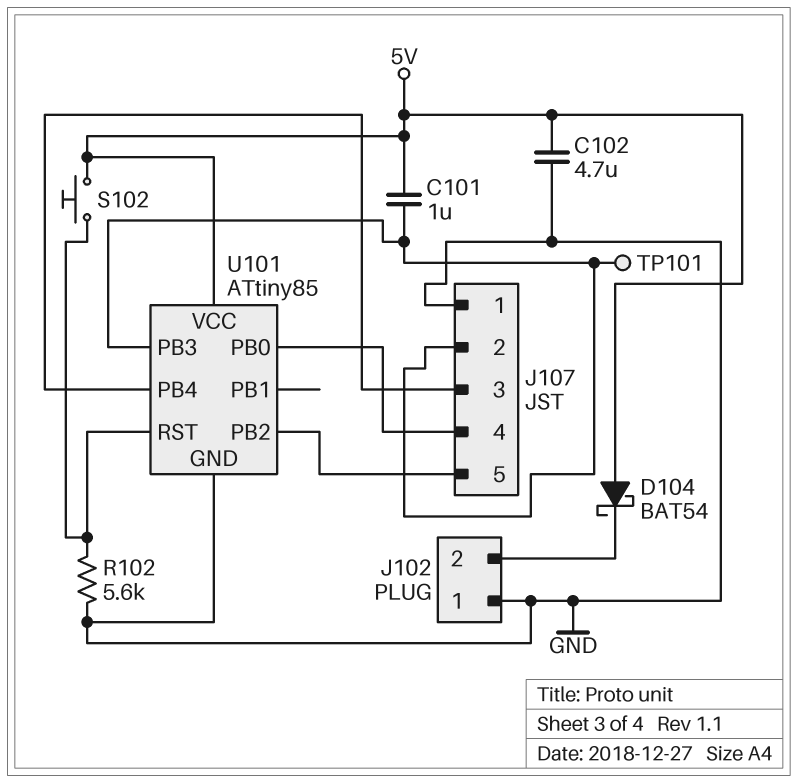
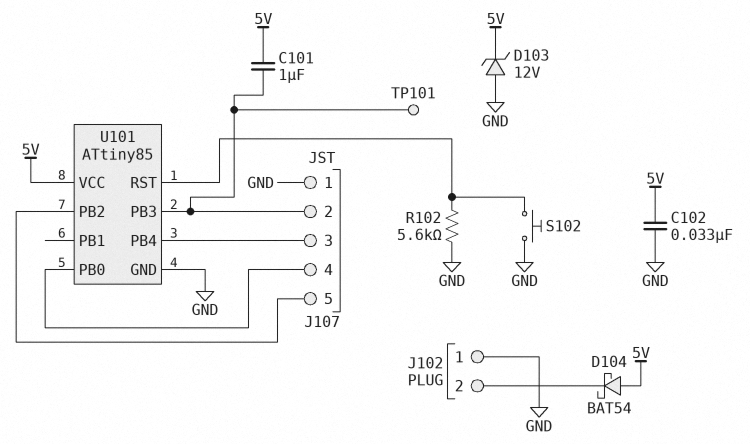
C102: 4.7uF (5V, GND) -> 33nF (5V, GND)
D103: none -> zener 12V (A GND, K 5V)
S102: button (5V, U101/RST) -> button (GND, U101/RST)

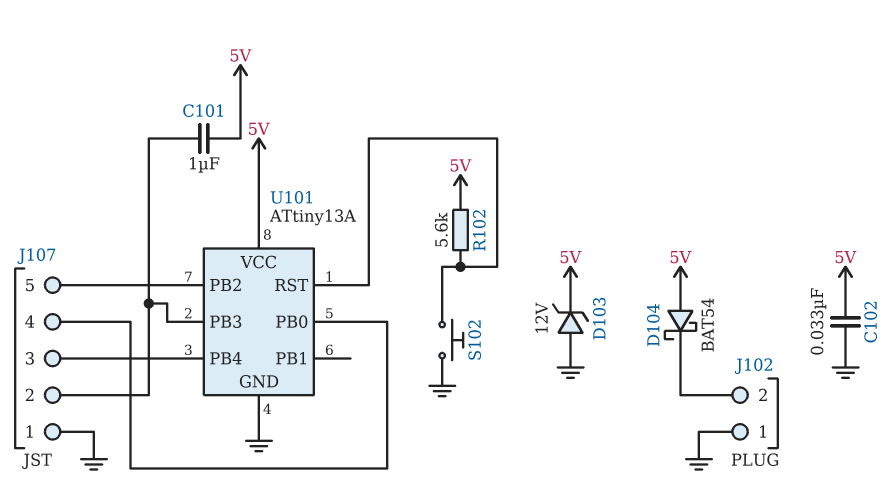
R102: 5.6k (GND, U101/RST) -> 5.6k (5V, U101/RST)
TP101: test point (J107/2) -> none
U101: ATtiny85 -> ATtiny13A

